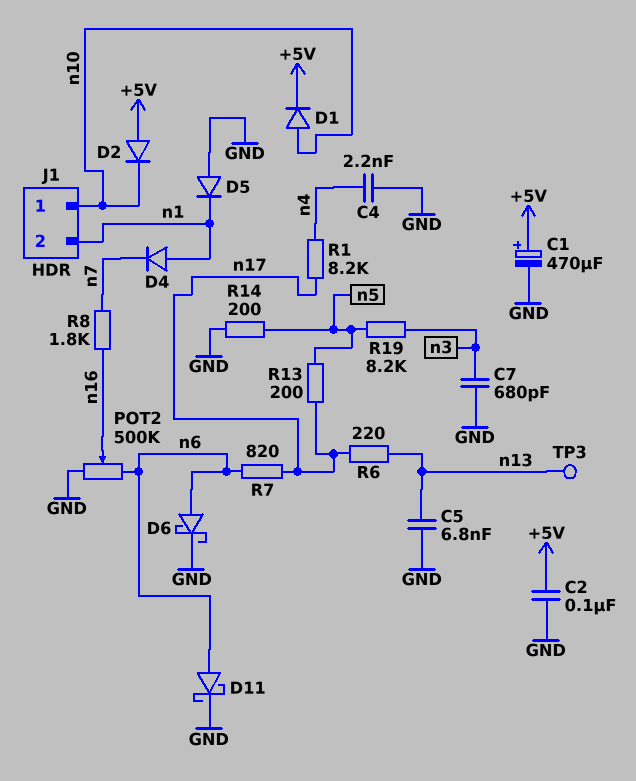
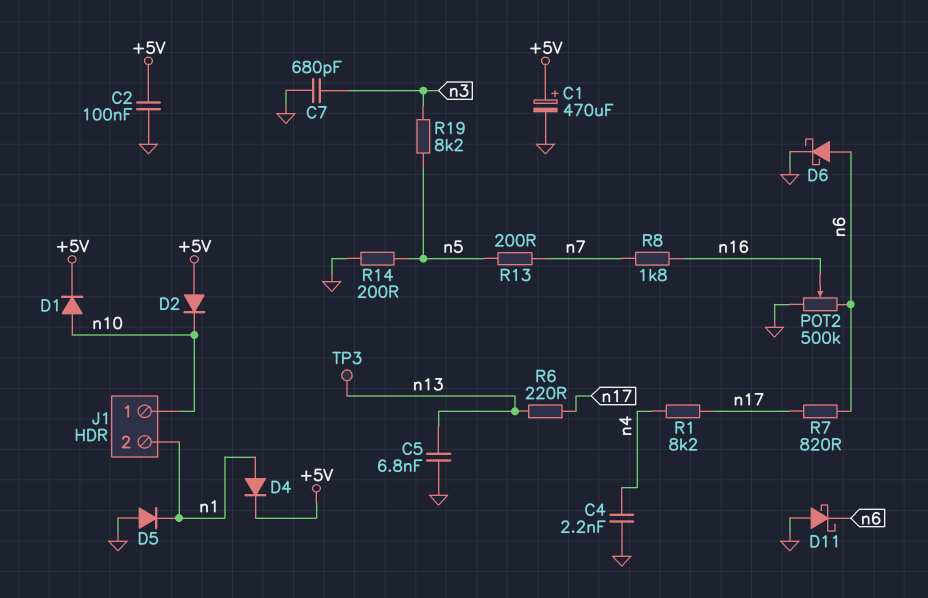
D4: diode (A n1, K n7) -> diode (A n1, K +5V)
D11: schottky (A n6, K GND) -> schottky (A GND, K n6)
R13: 200 (n5, n17) -> 200 (n5, n7)

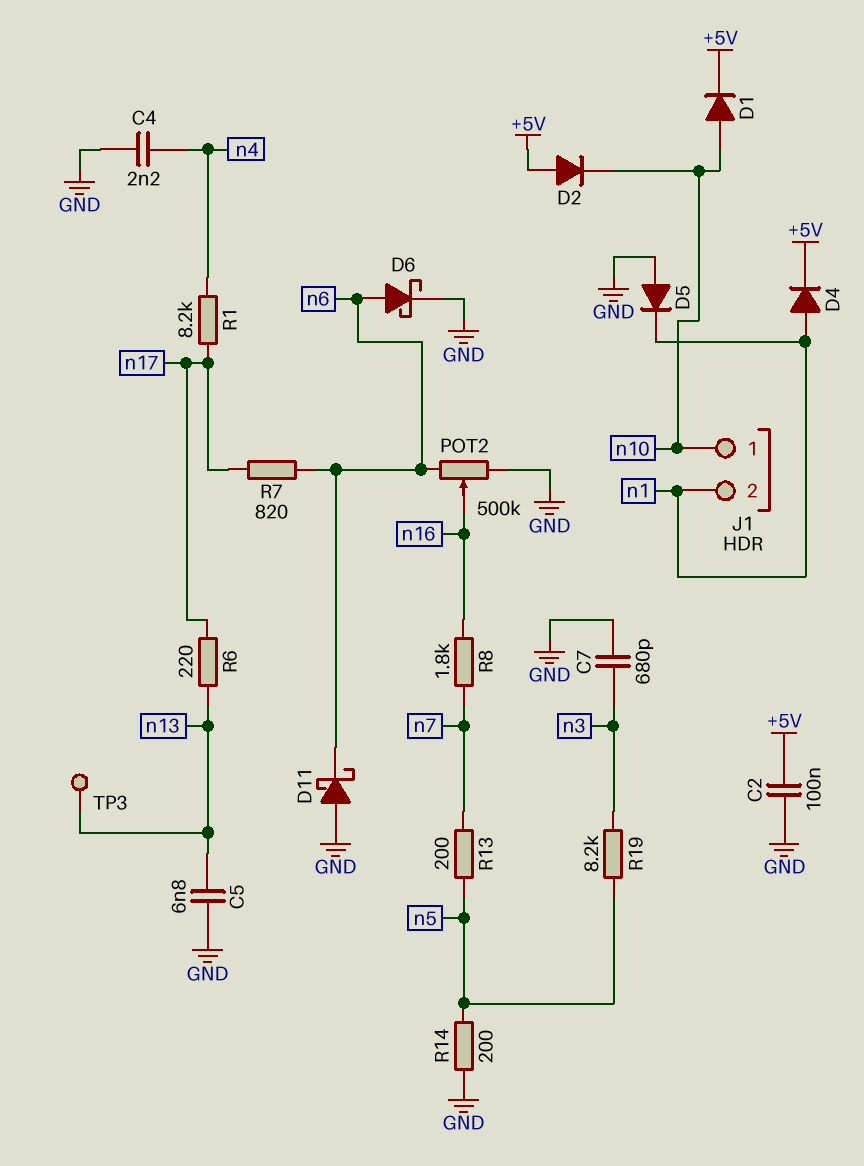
C1: 470uF (plus +5V, minus GND) -> none

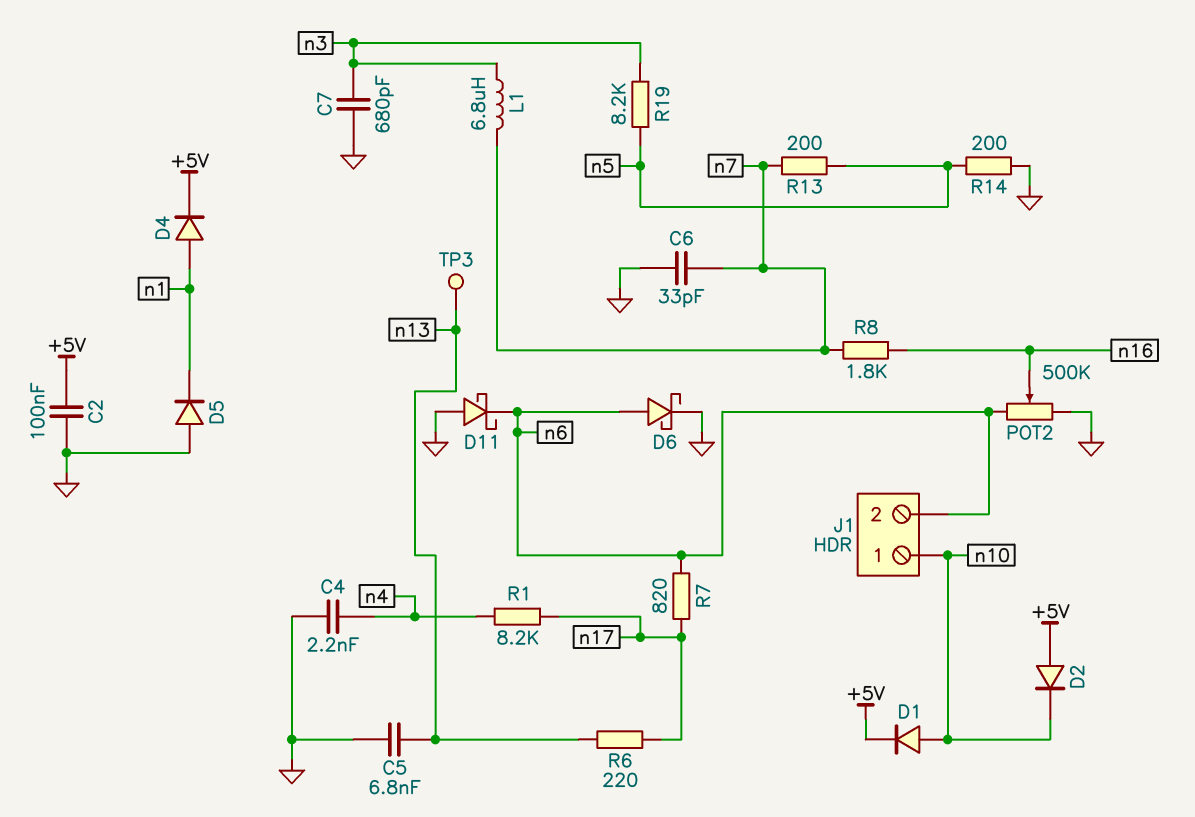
C6: none -> 33pF (GND, n7)
J1 pin 2: n1 -> n6
L1: none -> 6.8uH (n3, n7)

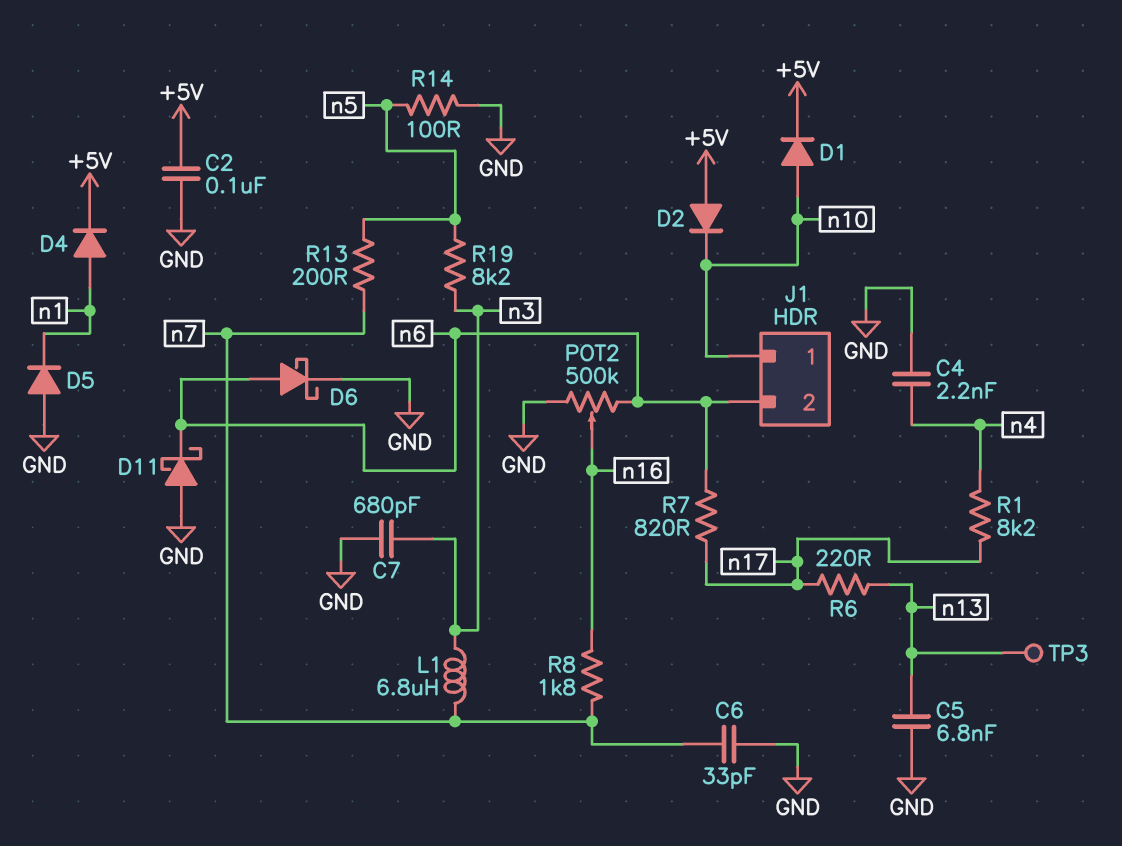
R14: 200 (GND, n5) -> 100 (GND, n5)

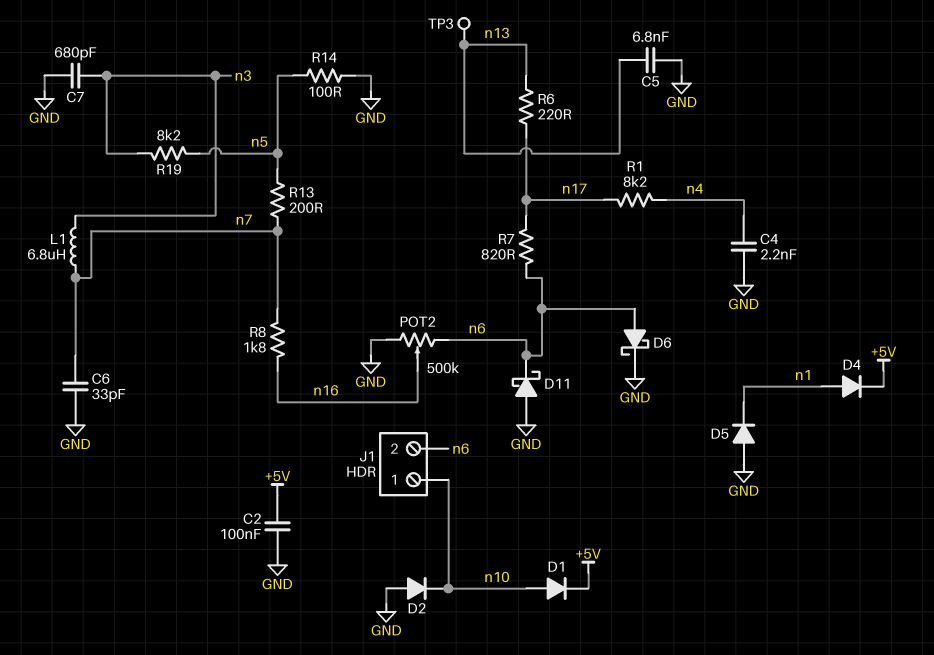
D2: diode (A +5V, K n10) -> diode (A GND, K n10)

